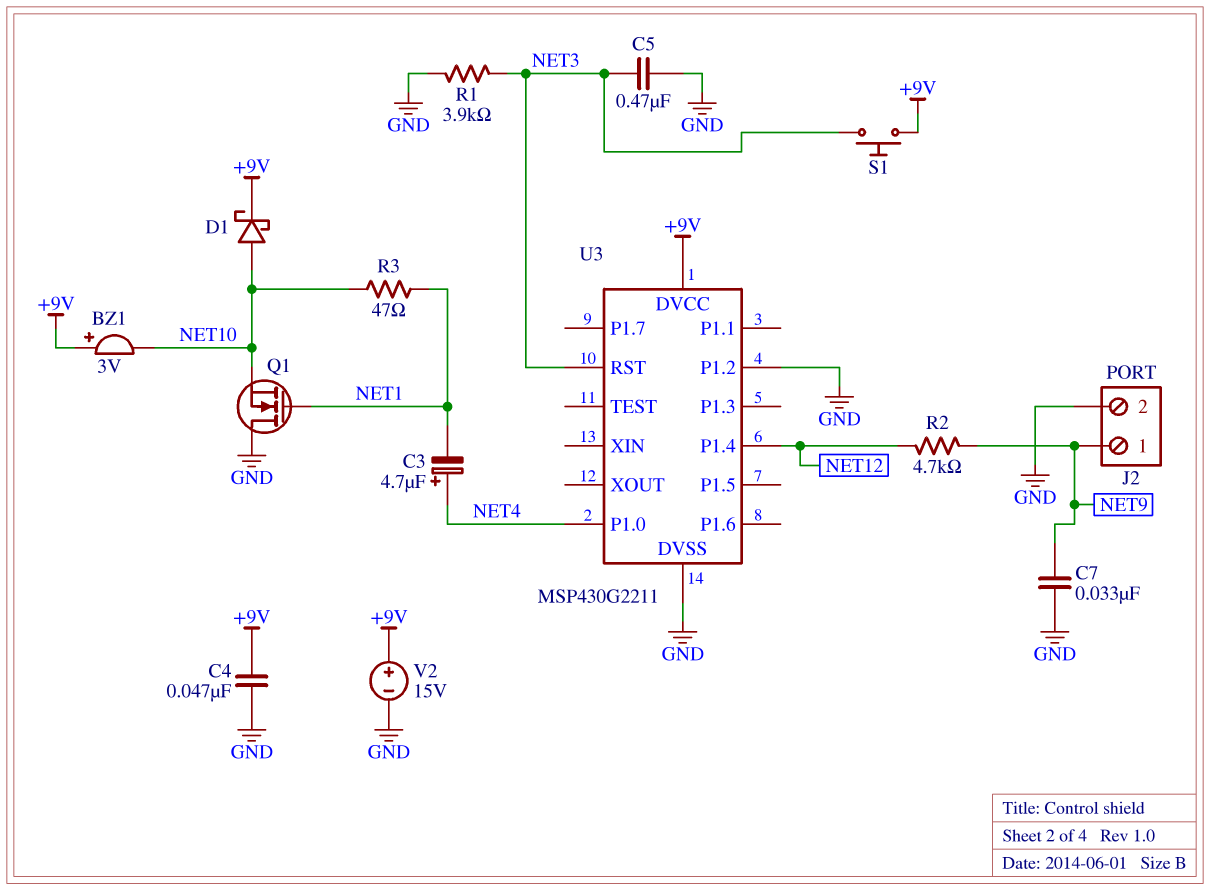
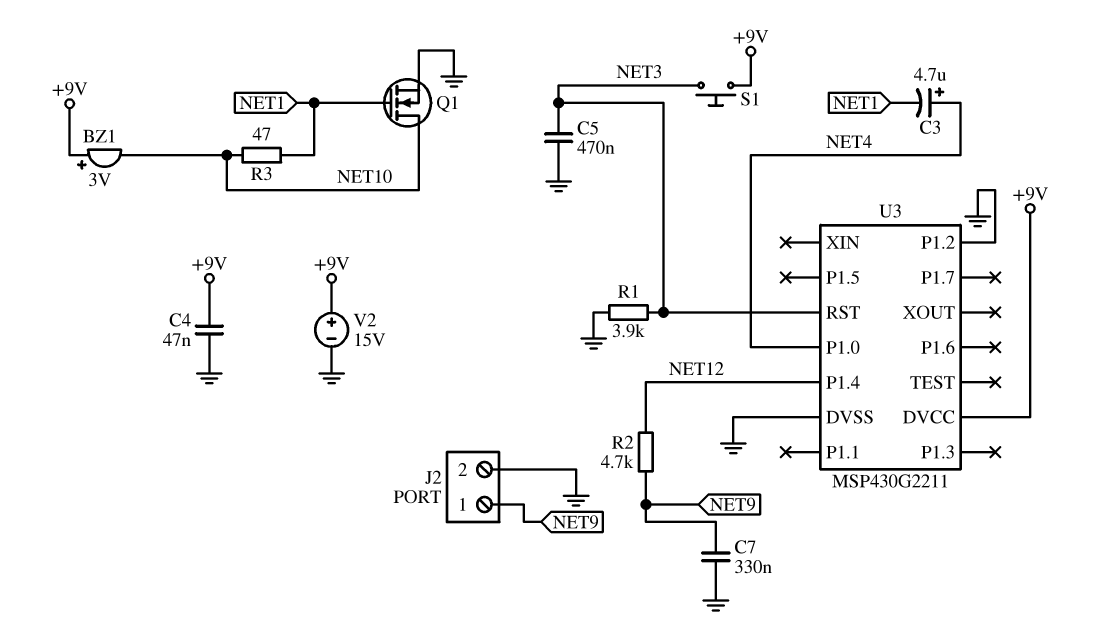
C7: 33nF (GND, NET9) -> 330nF (GND, NET9)
D1: schottky (A NET10, K +9V) -> none
Q1: NMOS (G NET1, D GND, S NET10) -> NMOS (G NET1, D NET10, S GND)

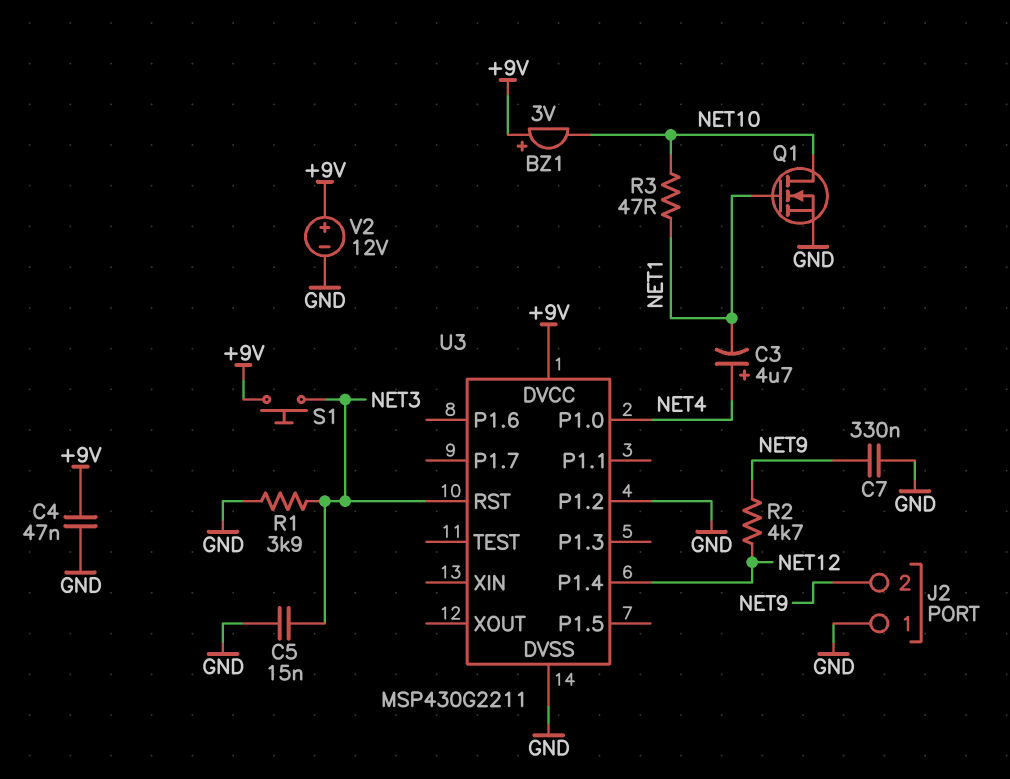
C5: 470nF (GND, NET3) -> 15nF (GND, NET3)
J2 pin 1: NET9 -> GND
J2 pin 2: GND -> NET9
V2: 15V (plus +9V, minus GND) -> 12V (plus +9V, minus GND)

